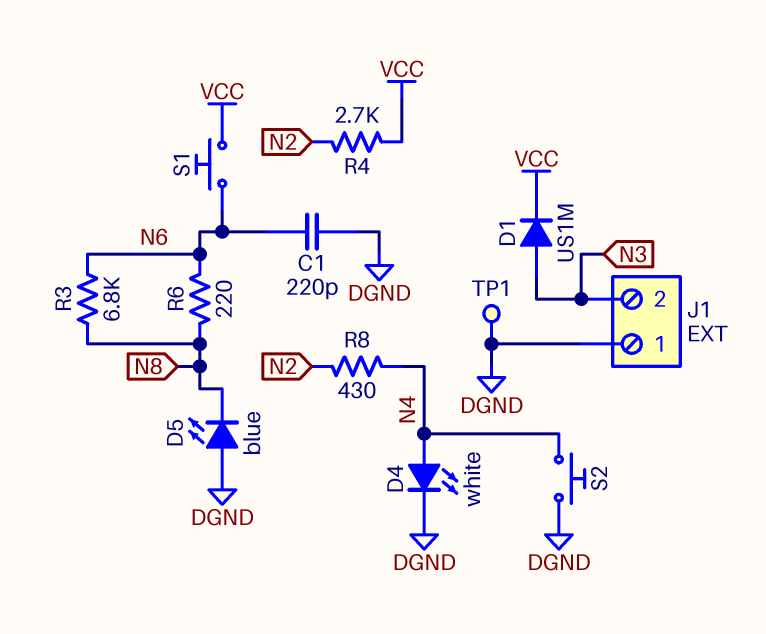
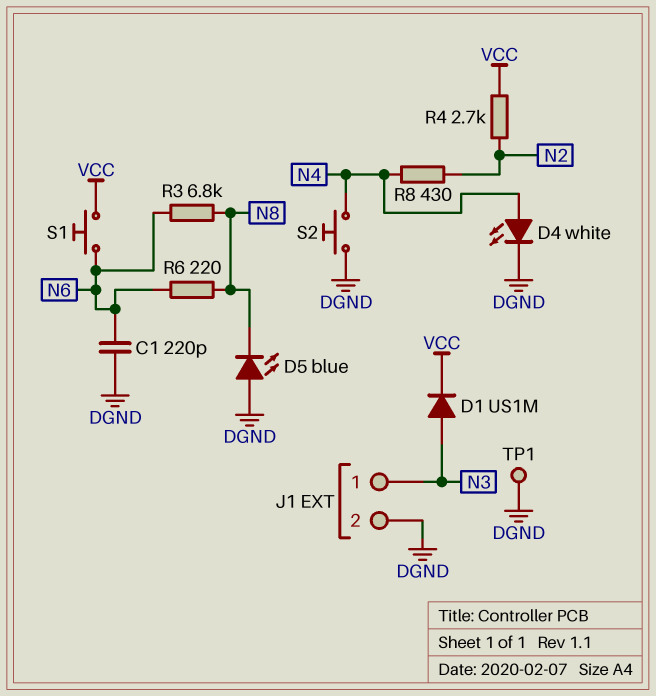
J1 pin 1: DGND -> N3
J1 pin 2: N3 -> DGND

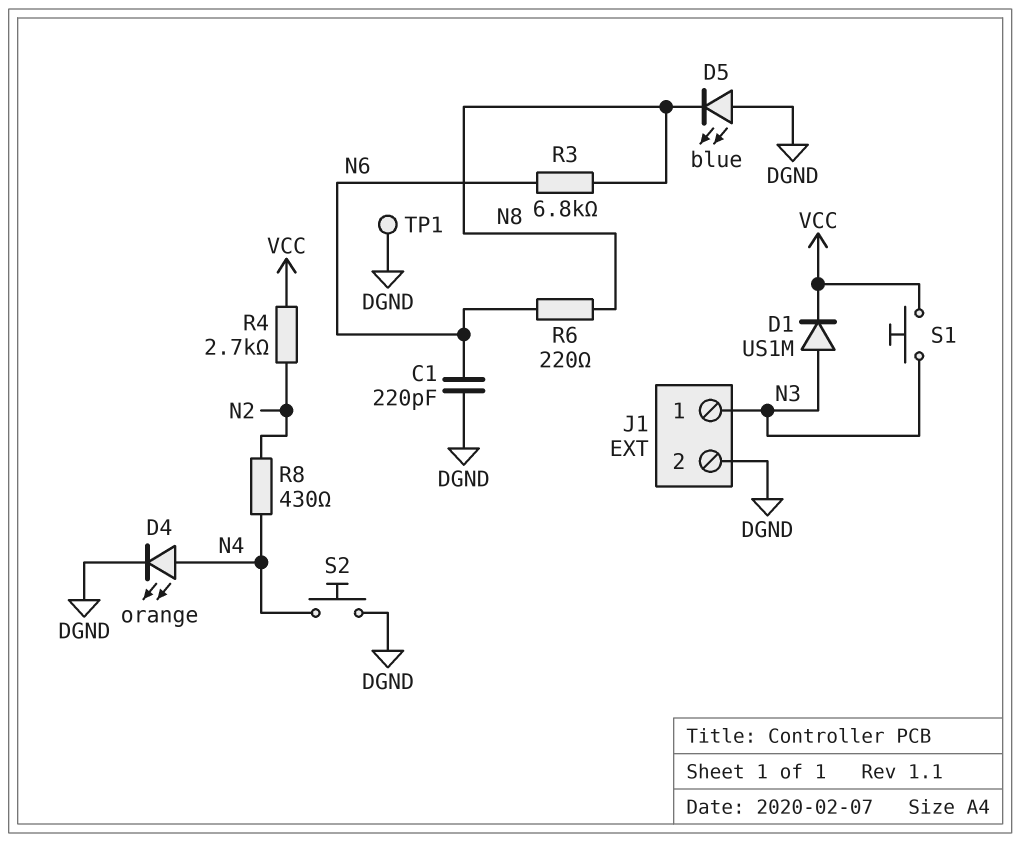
D4: LED white (A N4, K DGND) -> LED orange (A N4, K DGND)
S1: button (N6, VCC) -> button (N3, VCC)

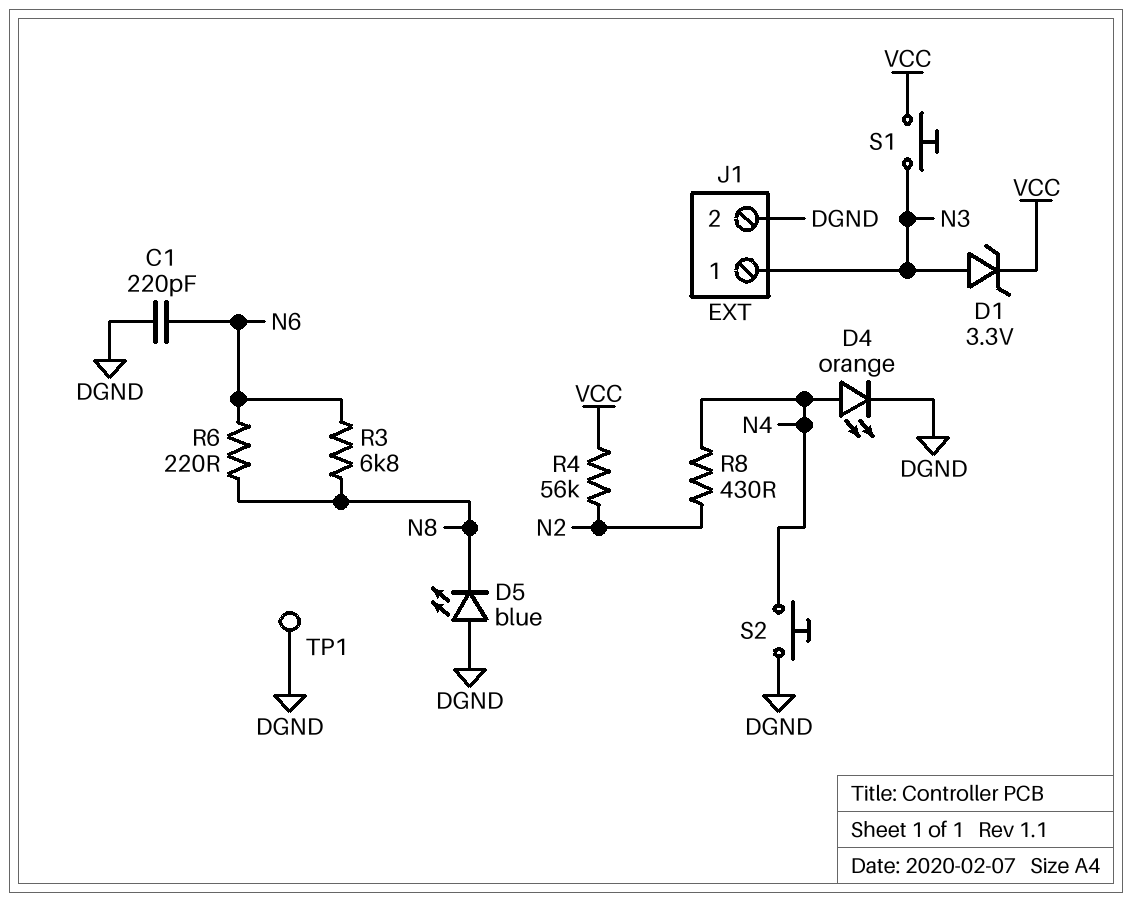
D1: diode US1M (A N3, K VCC) -> zener 3.3V (A N3, K VCC)
R4: 2.7k (N2, VCC) -> 56k (N2, VCC)

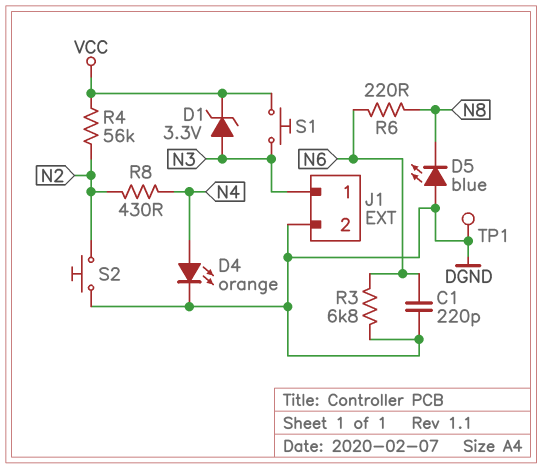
R3: 6.8k (N6, N8) -> 6.8k (DGND, N6)
S2: button (DGND, N4) -> button (DGND, N2)

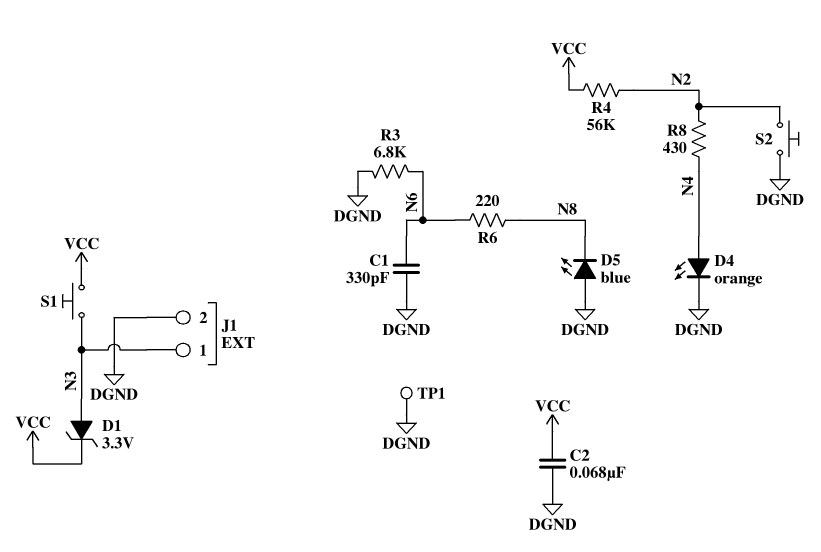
C1: 220pF (DGND, N6) -> 330pF (DGND, N6)
C2: none -> 68nF (DGND, VCC)

